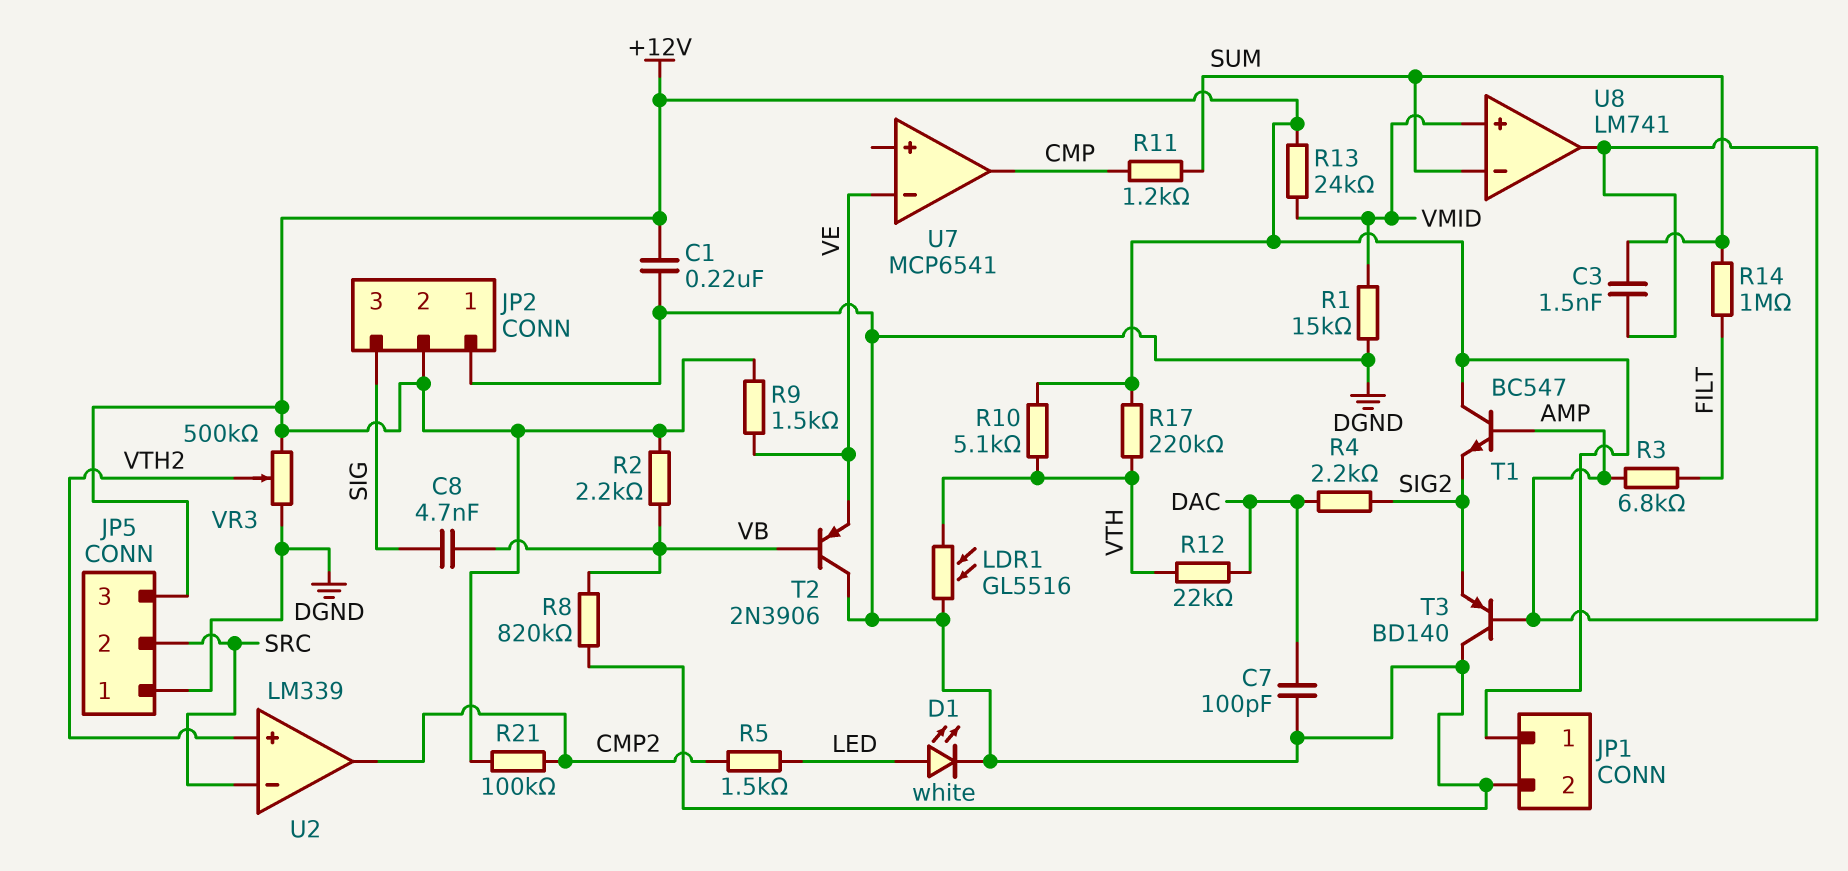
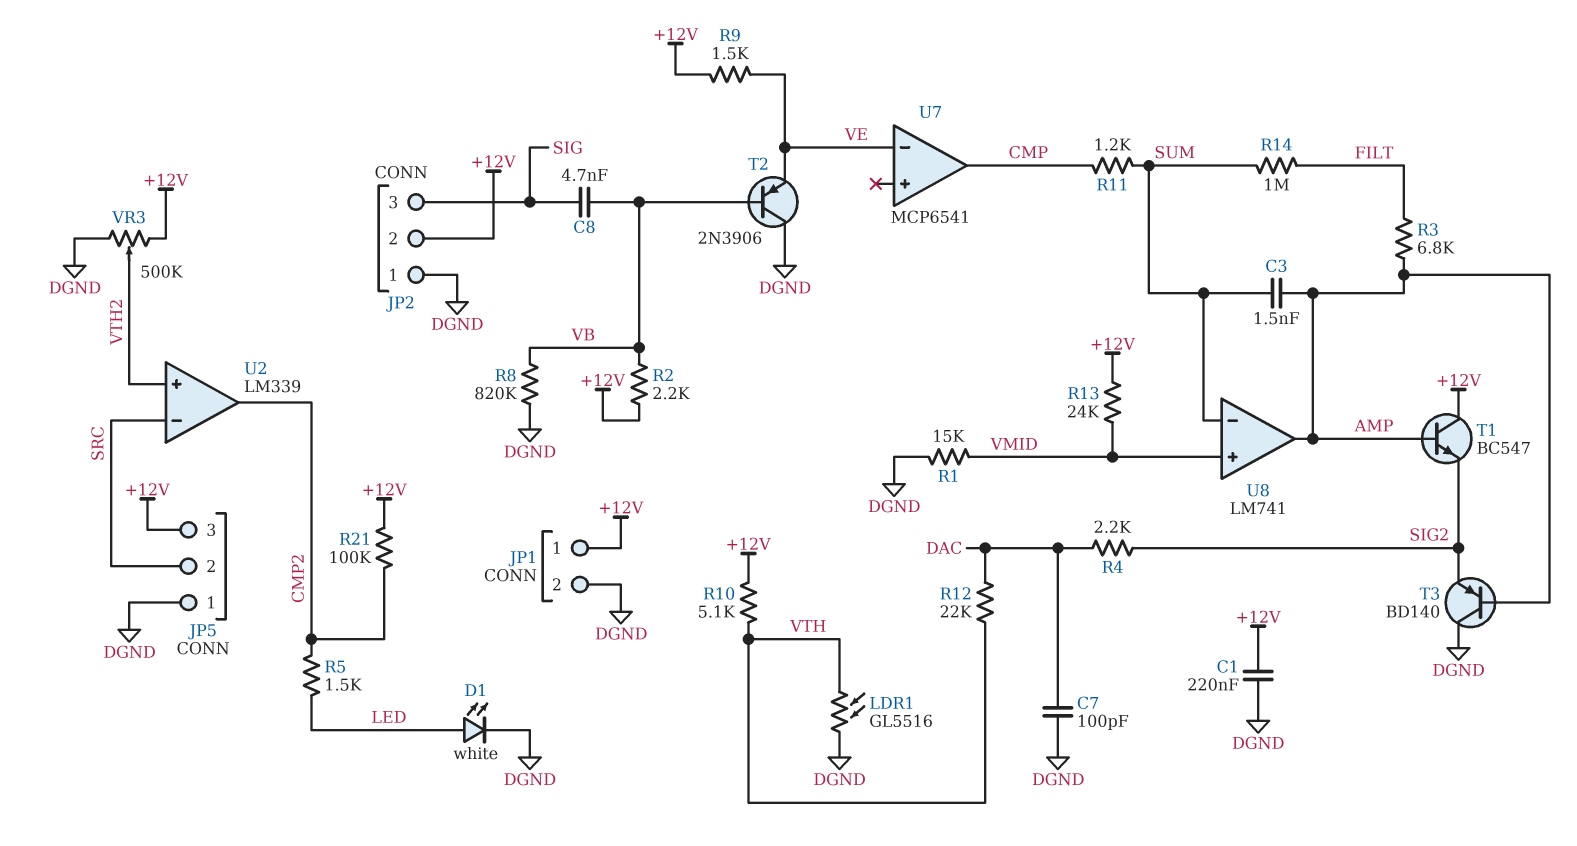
R17: 220k (+12V, VTH) -> none

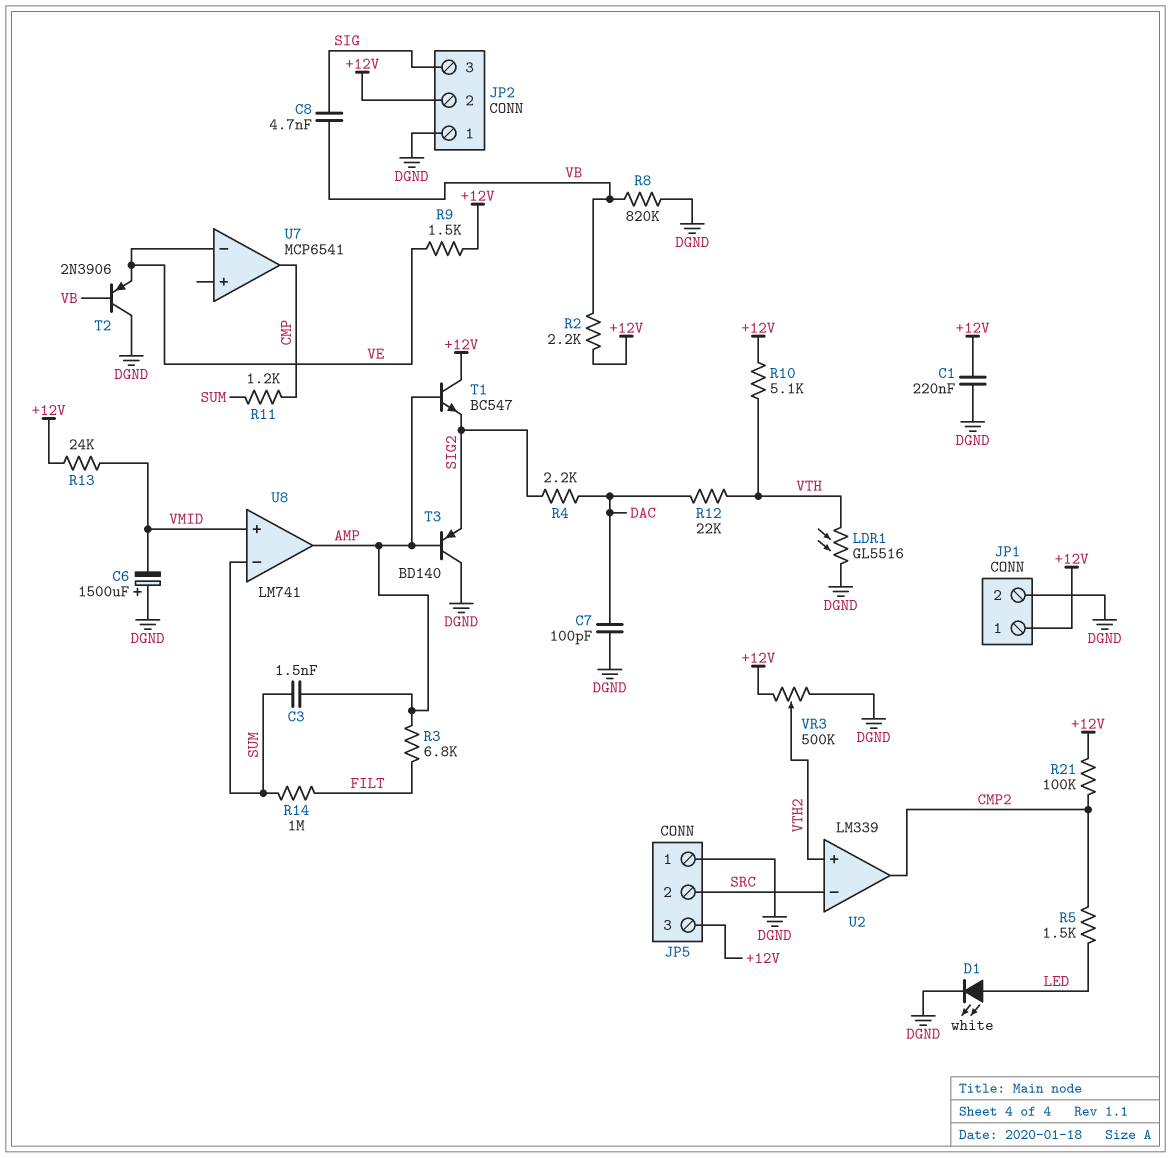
C6: none -> 1500uF (plus DGND, minus VMID)
R1: 15k (DGND, VMID) -> none

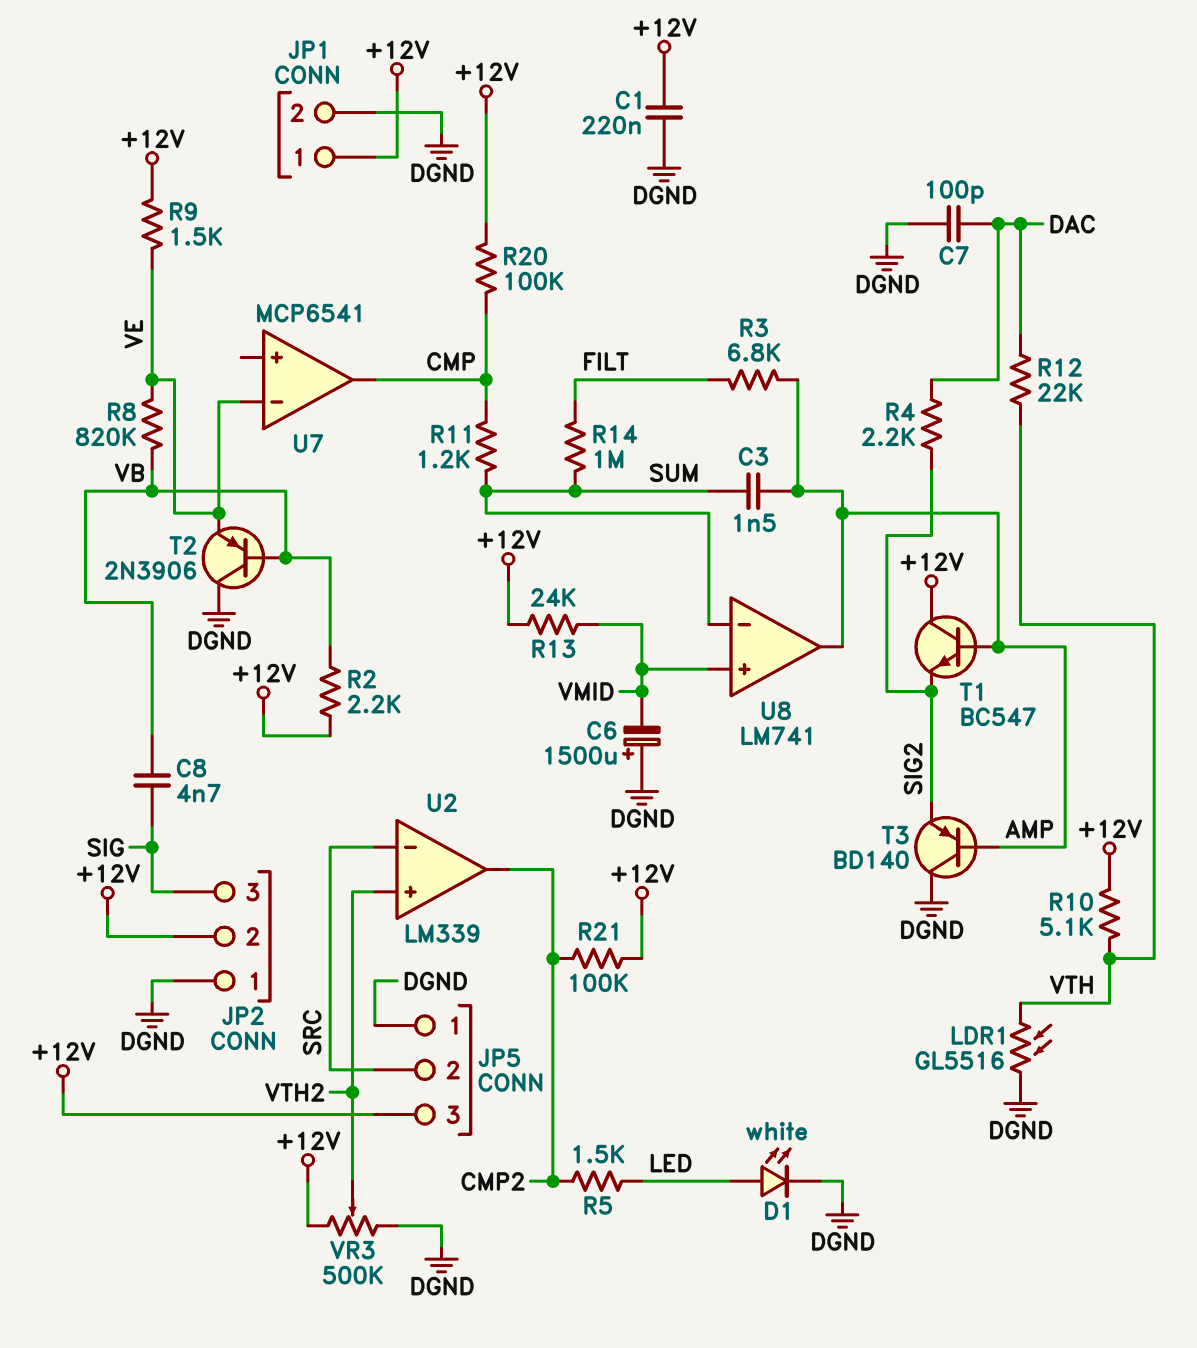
R8: 820k (DGND, VB) -> 820k (VB, VE)
R20: none -> 100k (+12V, CMP)

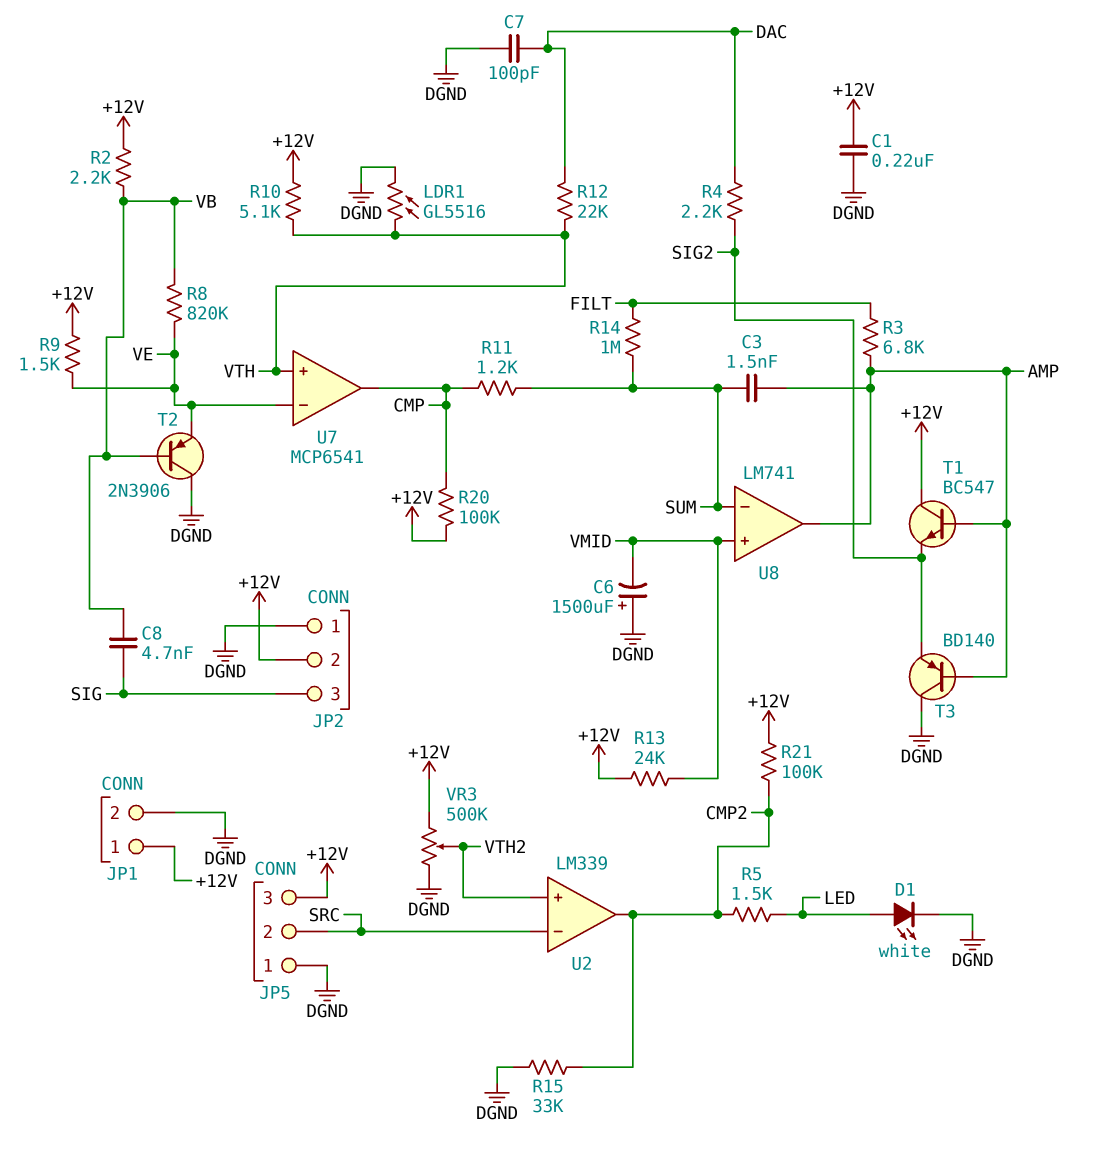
R15: none -> 33k (CMP2, DGND)
U7 pin in+: none -> VTH

